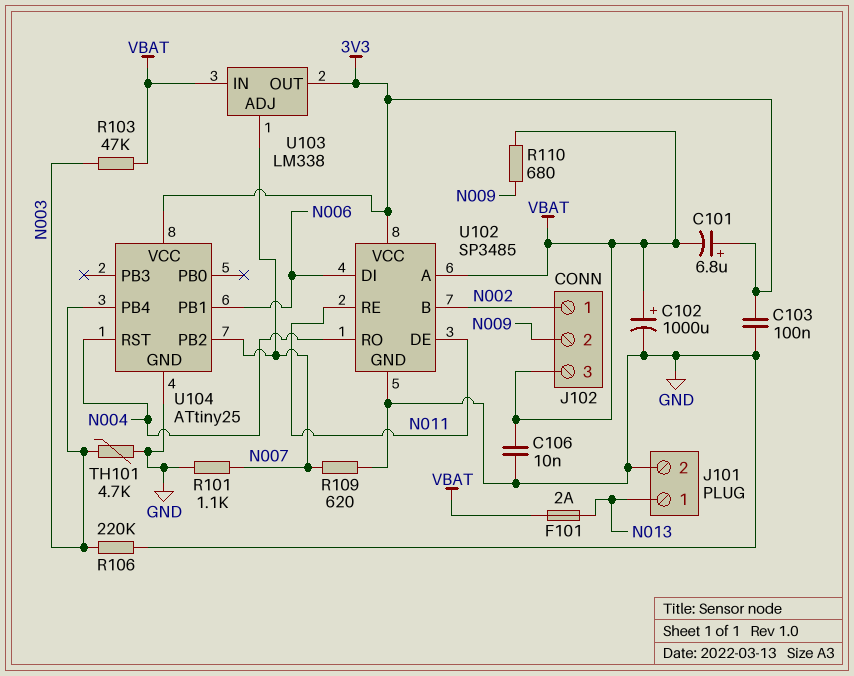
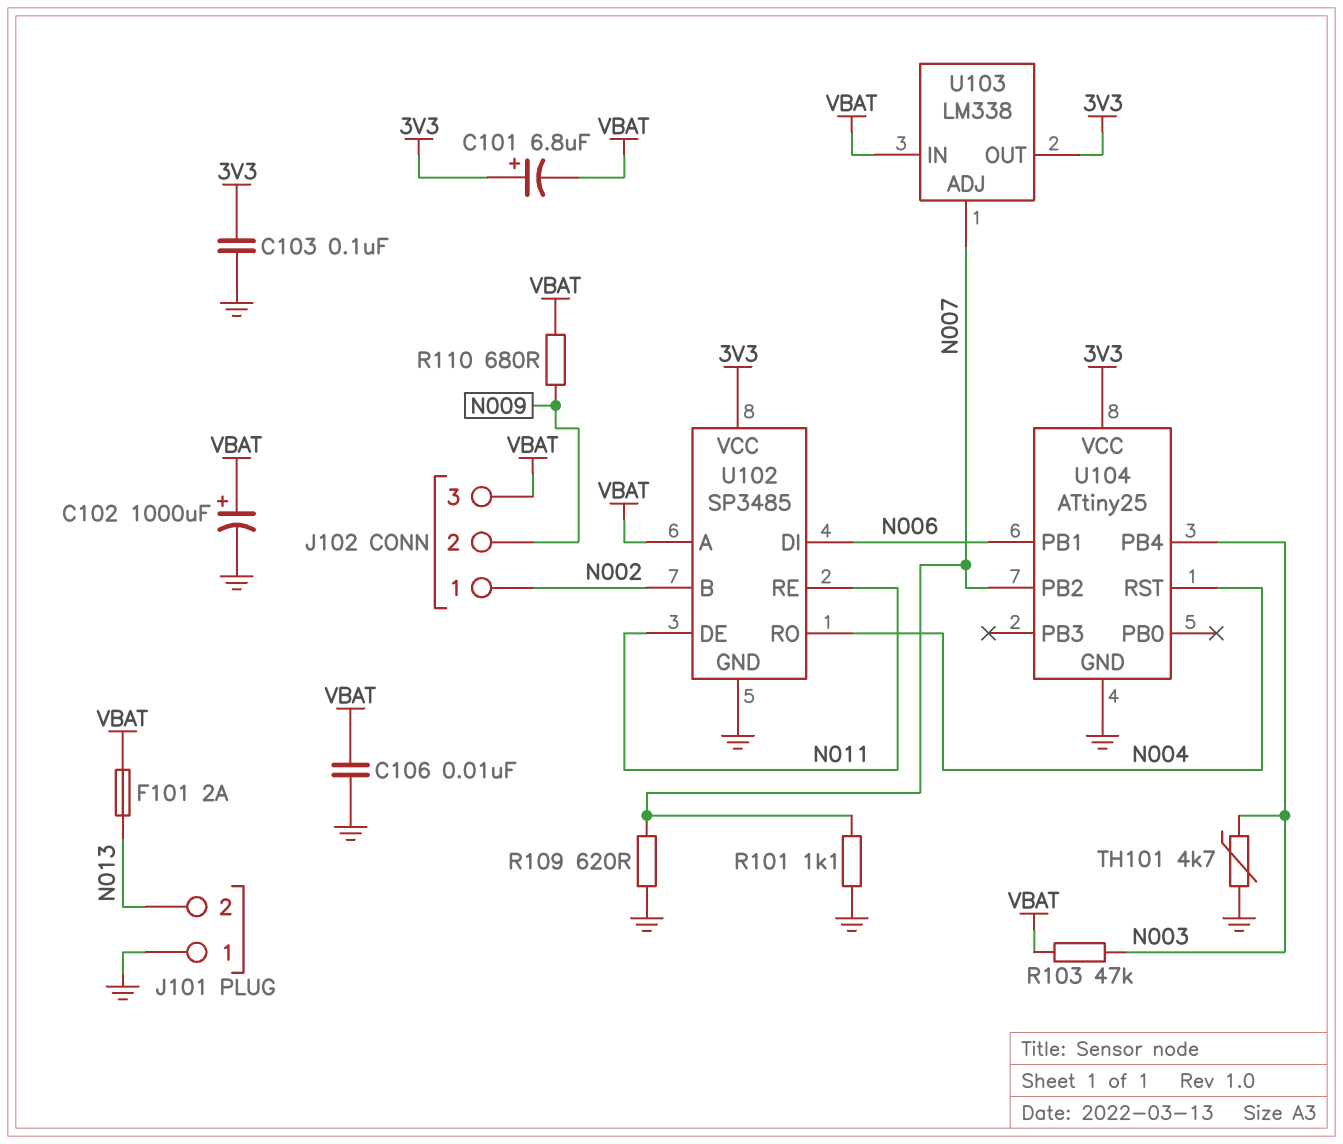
J101 pin 1: N013 -> GND
J101 pin 2: GND -> N013
R106: 220k (GND, N003) -> none

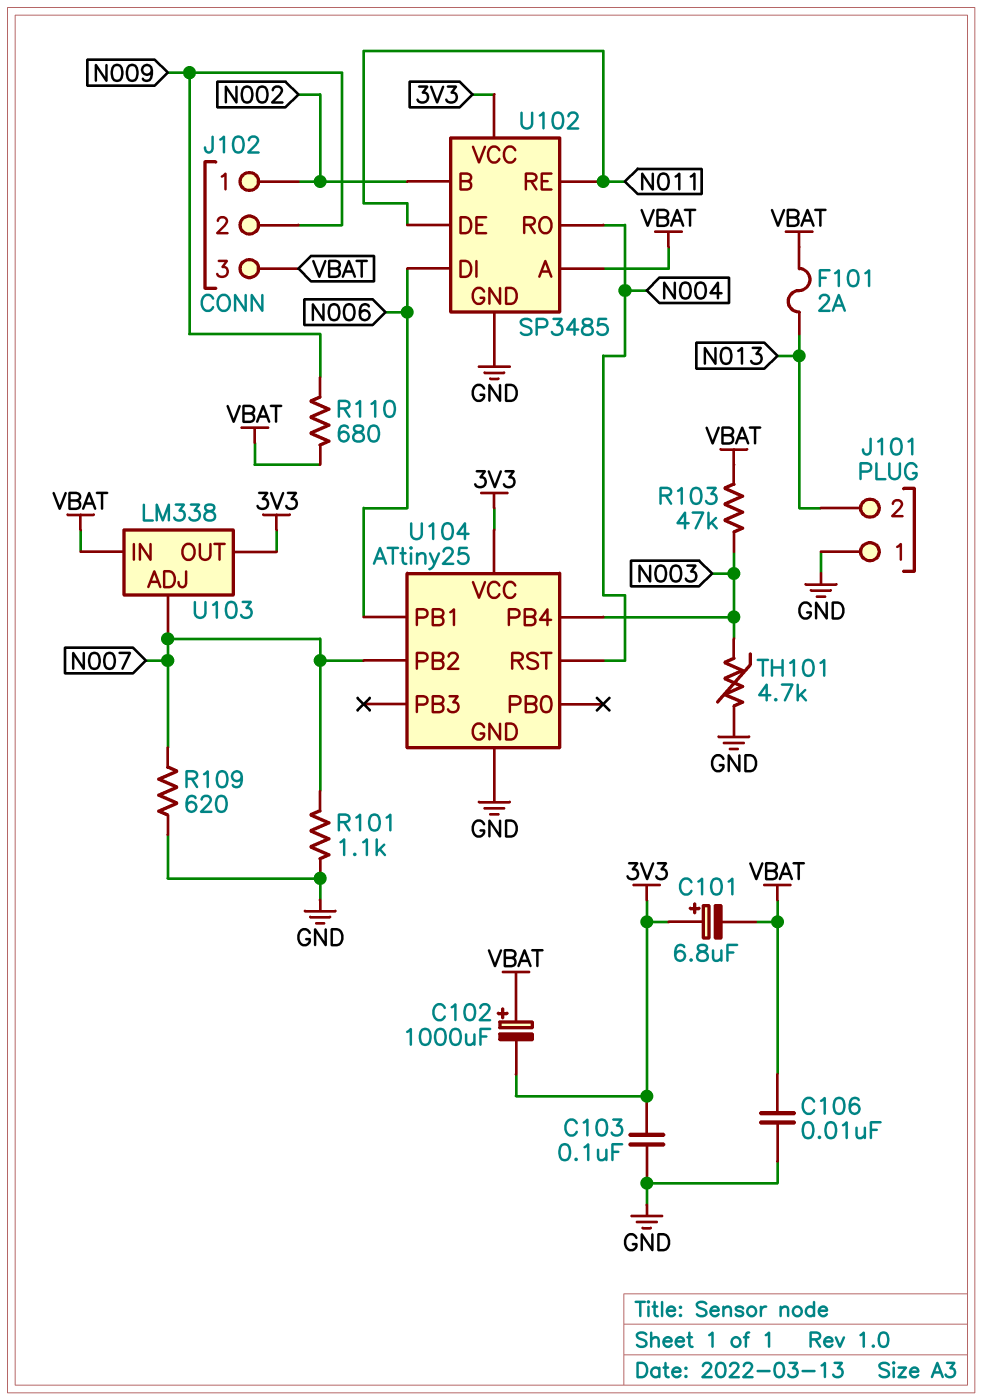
C102: 1000uF (plus VBAT, minus GND) -> 1000uF (plus VBAT, minus 3V3)

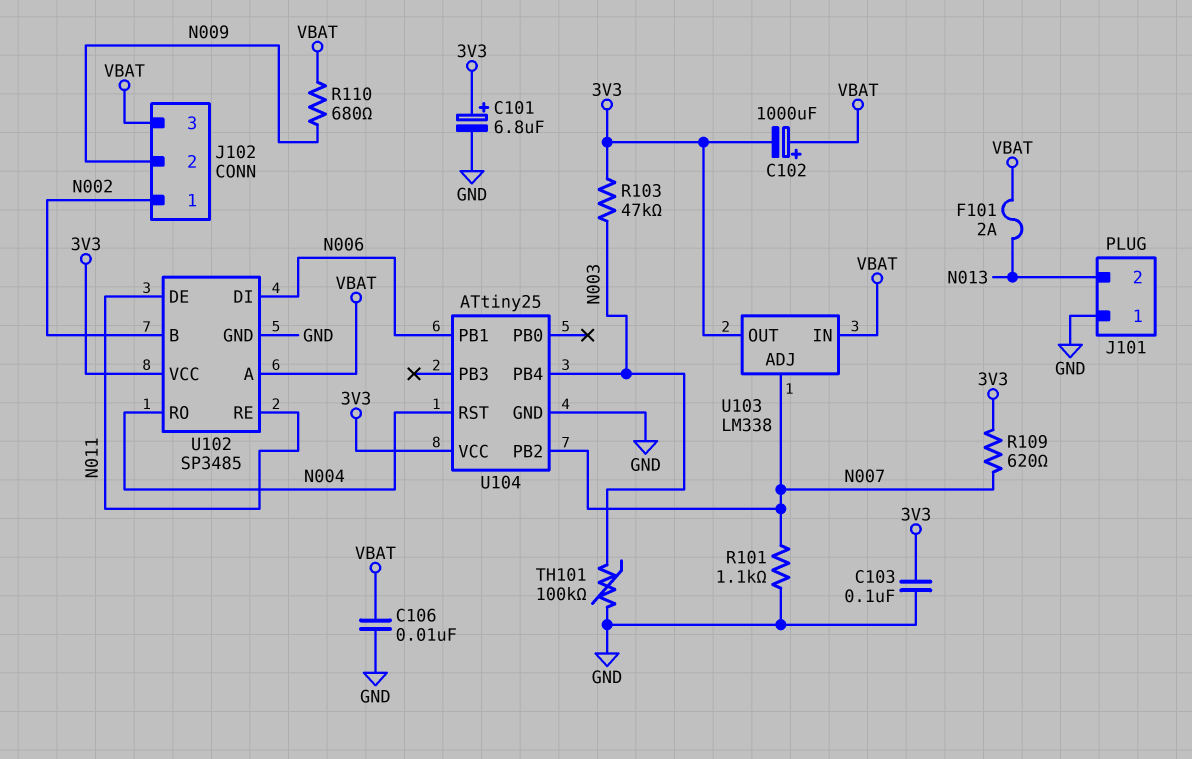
C101: 6.8uF (plus 3V3, minus VBAT) -> 6.8uF (plus 3V3, minus GND)
R103: 47k (N003, VBAT) -> 47k (3V3, N003)
R109: 620 (GND, N007) -> 620 (3V3, N007)
TH101: 4.7k (GND, N003) -> 100k (GND, N003)

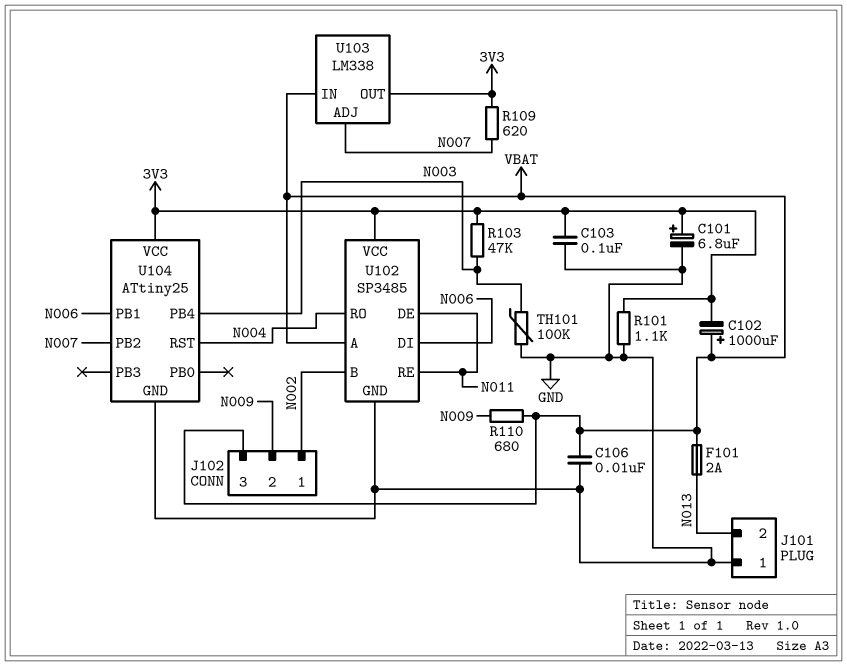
R101: 1.1k (GND, N007) -> 1.1k (3V3, GND)

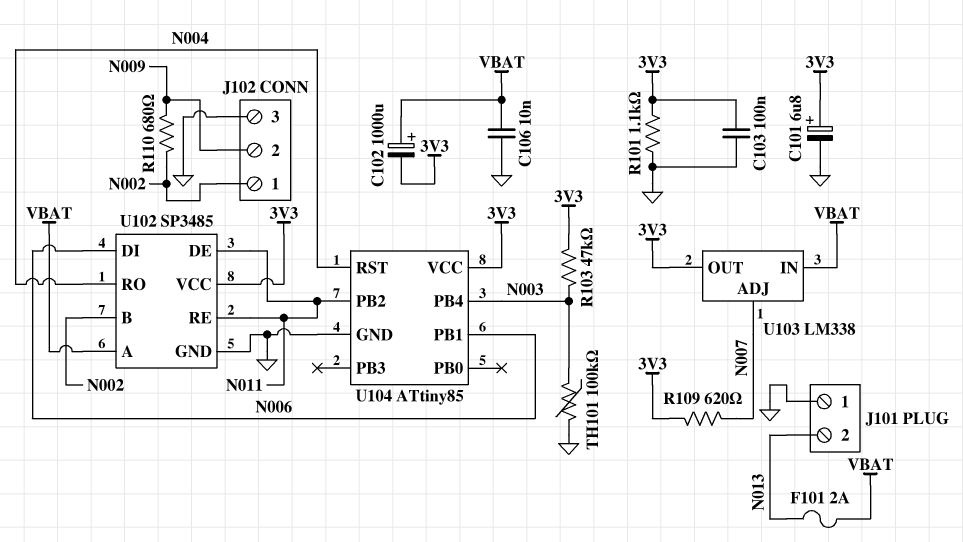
J102 pin 3: VBAT -> GND
R110: 680 (N009, VBAT) -> 680 (N002, N009)
U104: ATtiny25 -> ATtiny85
U104 pin PB2: N007 -> N011

